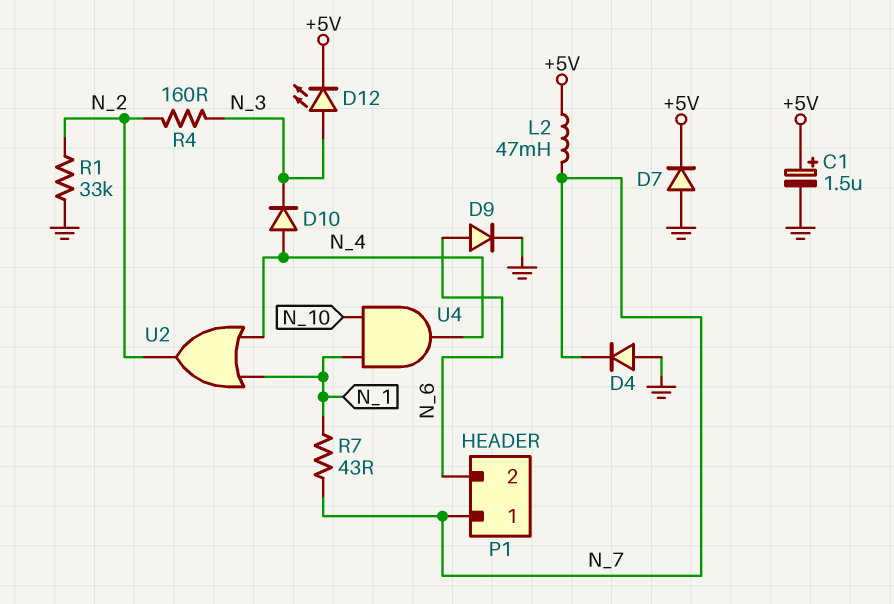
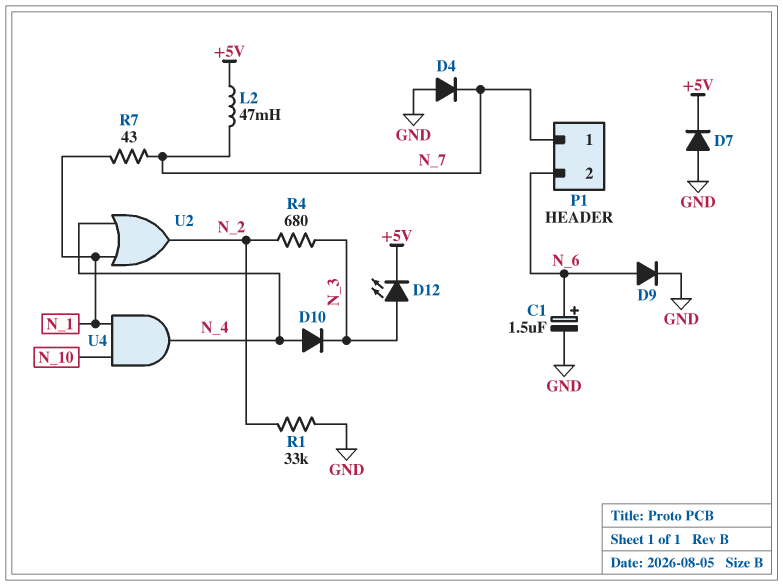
C1: 1.5uF (plus +5V, minus GND) -> 1.5uF (plus N_6, minus GND)
R4: 160 (N_2, N_3) -> 680 (N_2, N_3)

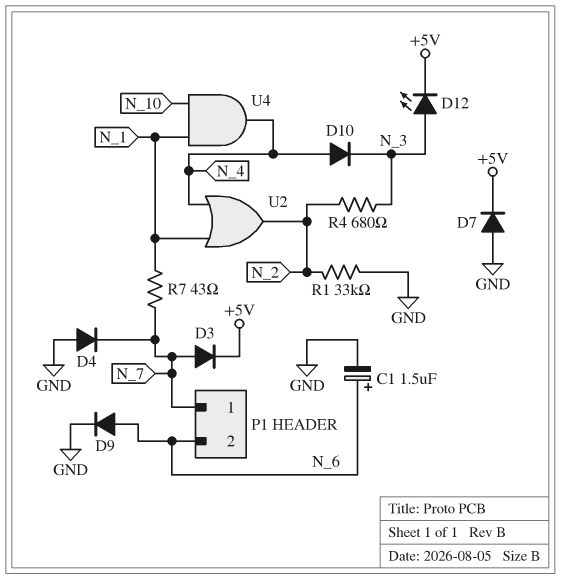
D3: none -> diode (A N_7, K +5V)
L2: 47mH (+5V, N_7) -> none

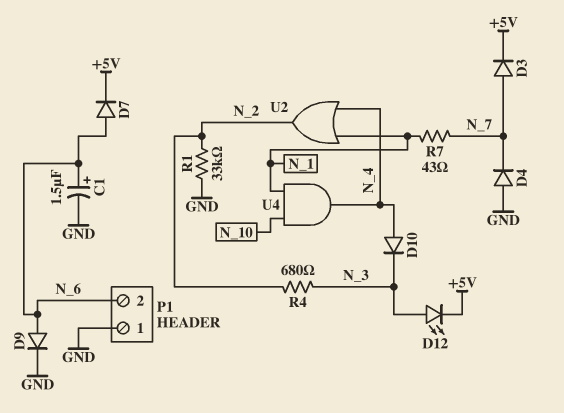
D7: diode (A GND, K +5V) -> diode (A N_6, K +5V)
P1 pin 1: N_7 -> GND

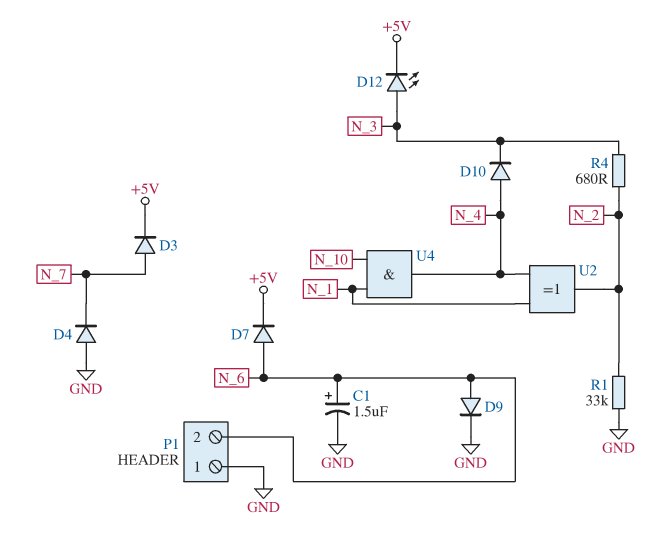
R7: 43 (N_1, N_7) -> none
U2: OR (in N_1, in N_4, out N_2) -> XOR (in N_1, in N_4, out N_2)

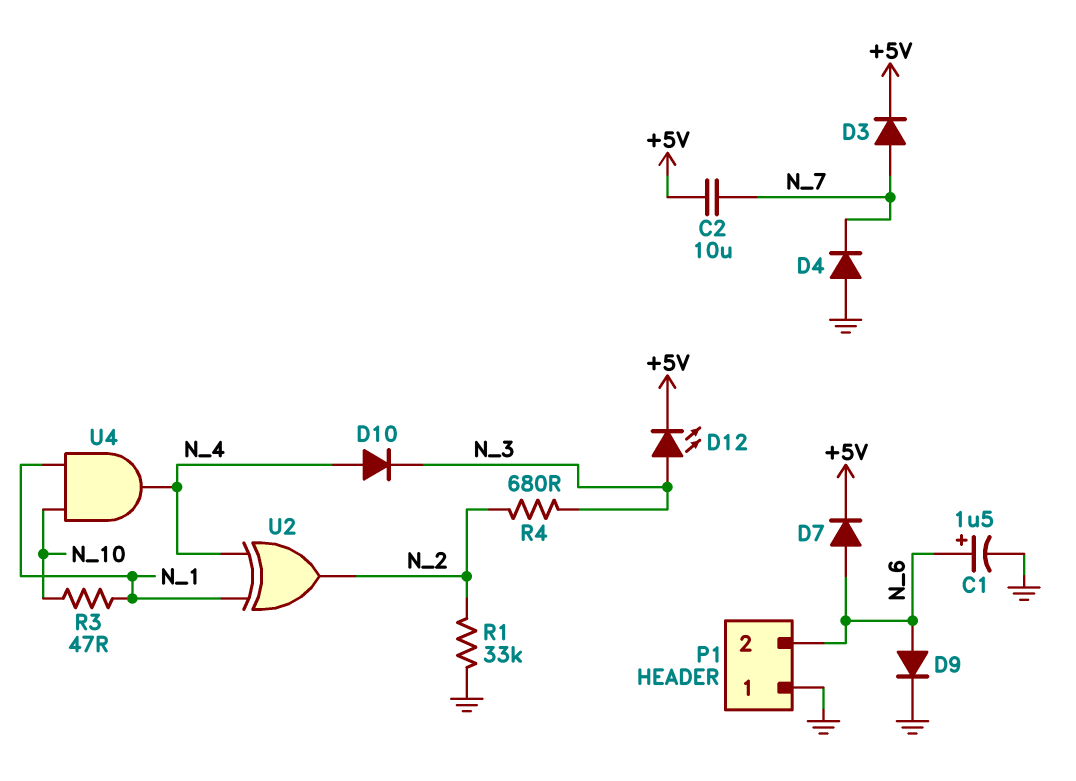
C2: none -> 10uF (+5V, N_7)
R3: none -> 47 (N_1, N_10)

